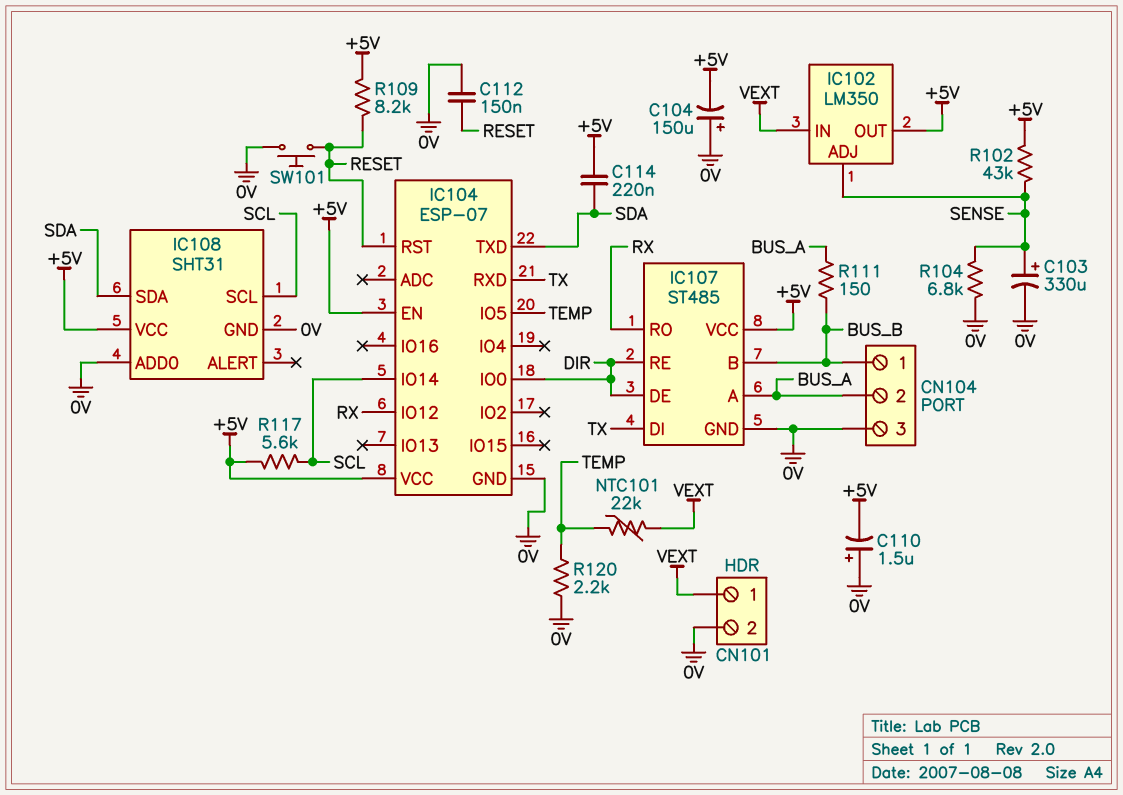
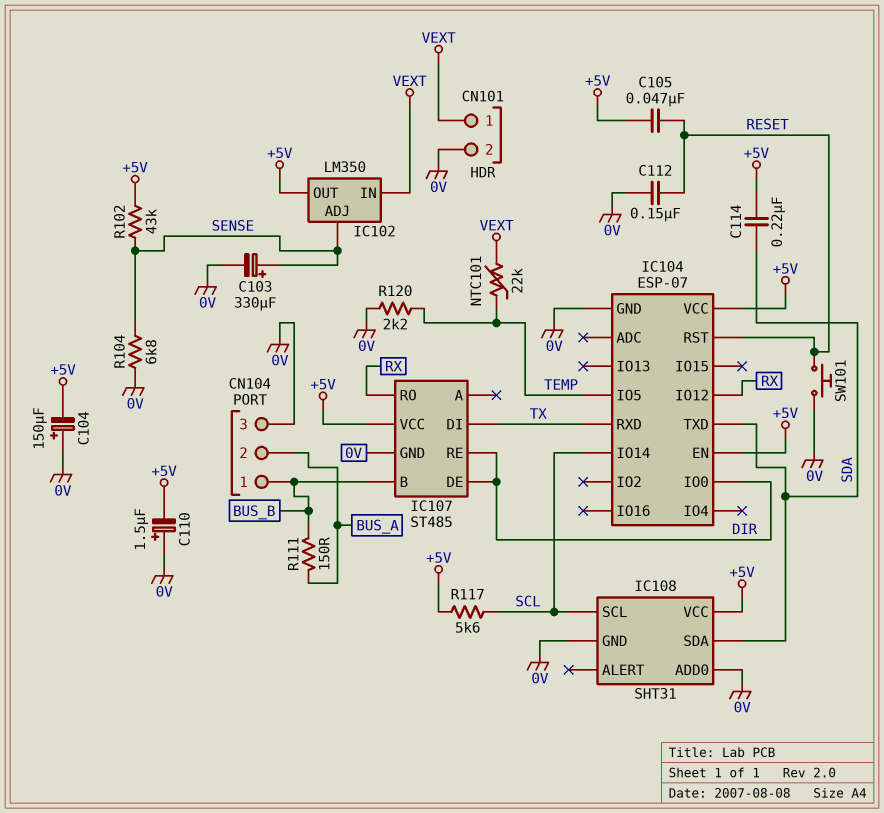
C105: none -> 47nF (+5V, RESET)
IC107 pin A: BUS_A -> none
R109: 8.2k (+5V, RESET) -> none

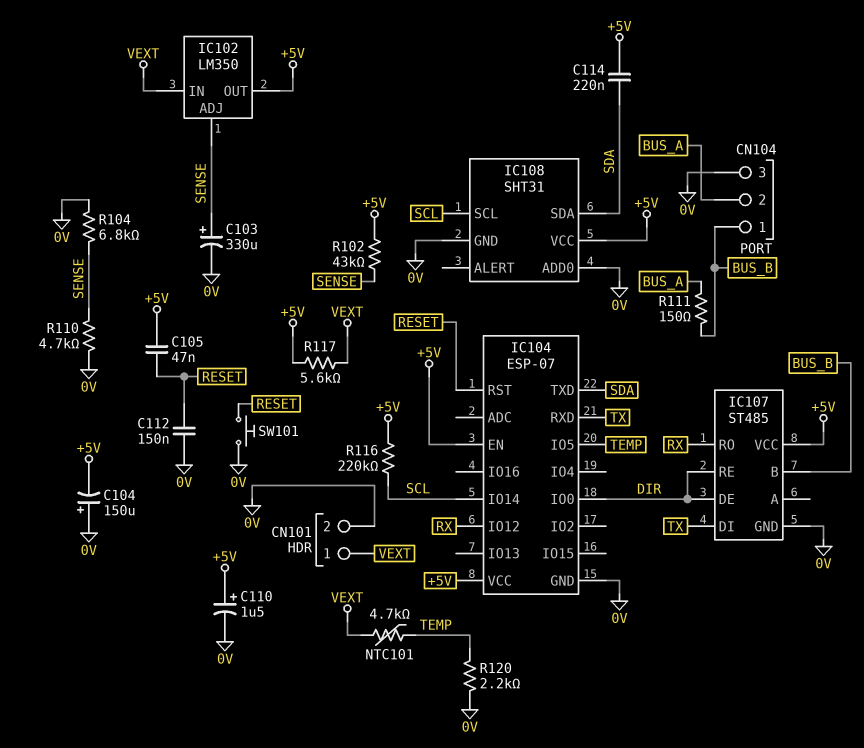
C110: 1.5uF (plus 0V, minus +5V) -> 1.5uF (plus +5V, minus 0V)
NTC101: 22k (TEMP, VEXT) -> 4.7k (TEMP, VEXT)
R110: none -> 4.7k (0V, SENSE)
R116: none -> 220k (+5V, SCL)
R117: 5.6k (+5V, SCL) -> 5.6k (+5V, VEXT)

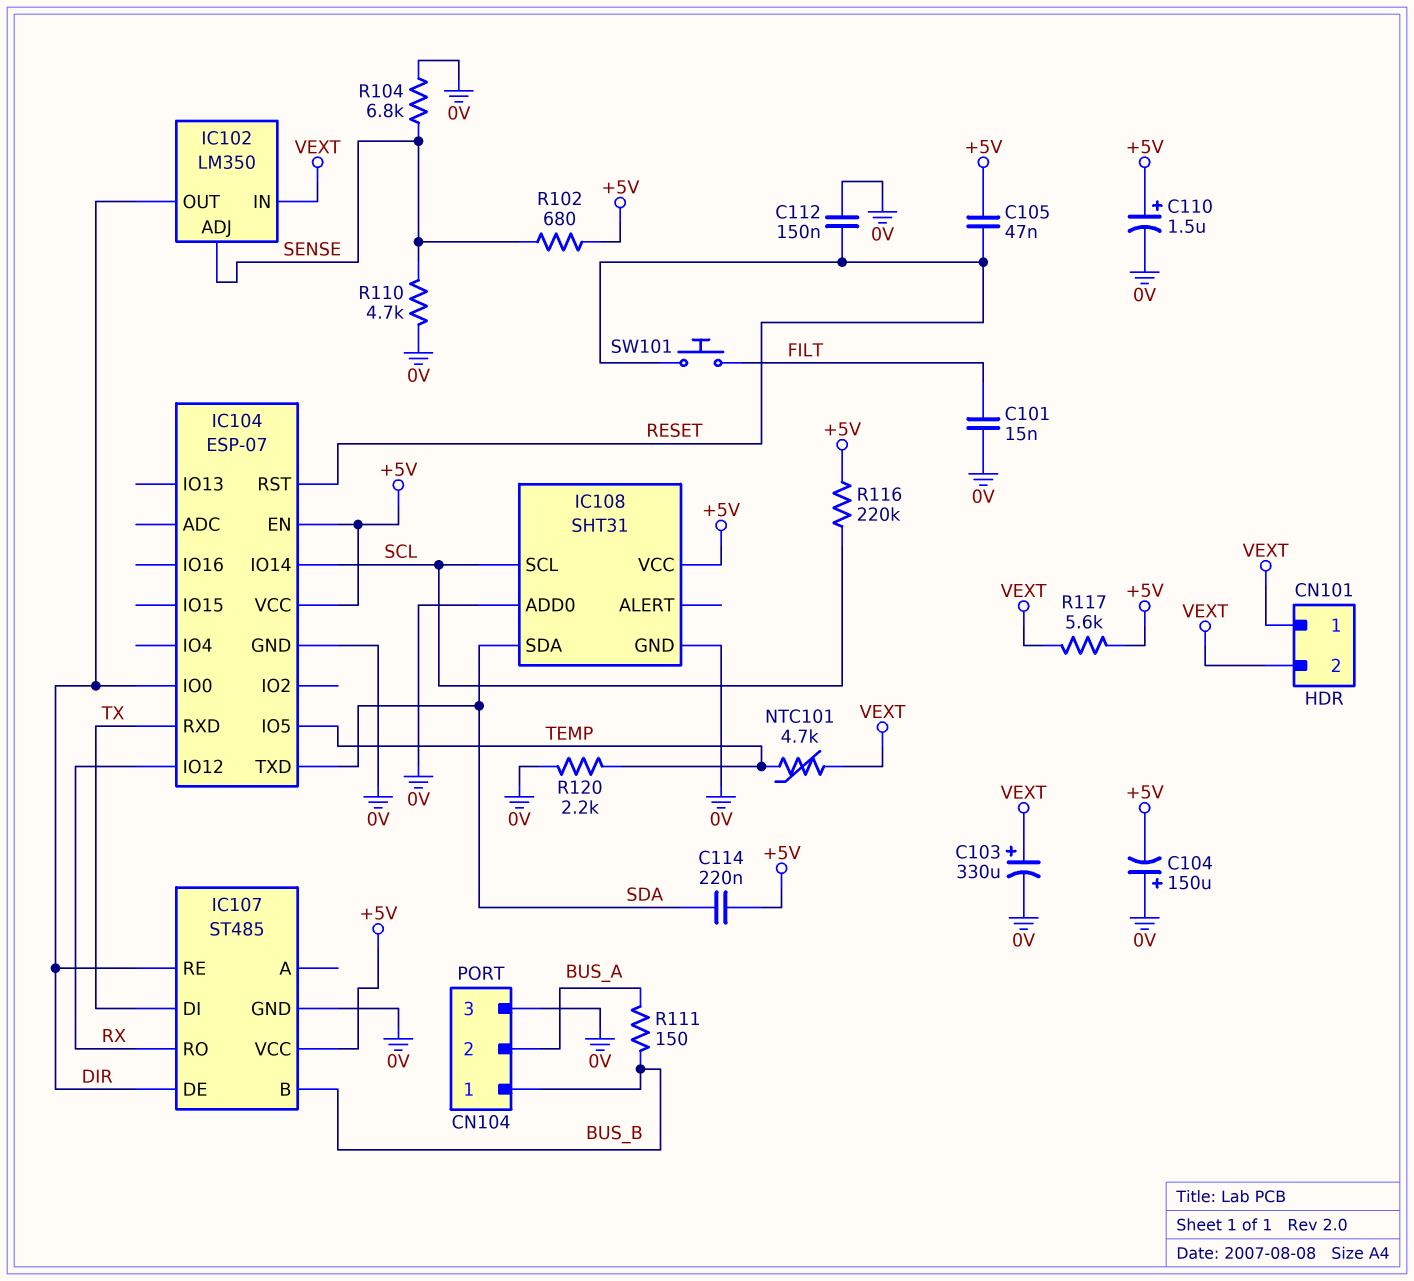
C101: none -> 15nF (0V, FILT)
C103: 330uF (plus SENSE, minus 0V) -> 330uF (plus VEXT, minus 0V)
CN101 pin 2: 0V -> VEXT
IC102 pin OUT: +5V -> DIR
R102: 43k (+5V, SENSE) -> 680 (+5V, SENSE)
SW101: button (0V, RESET) -> button (FILT, RESET)

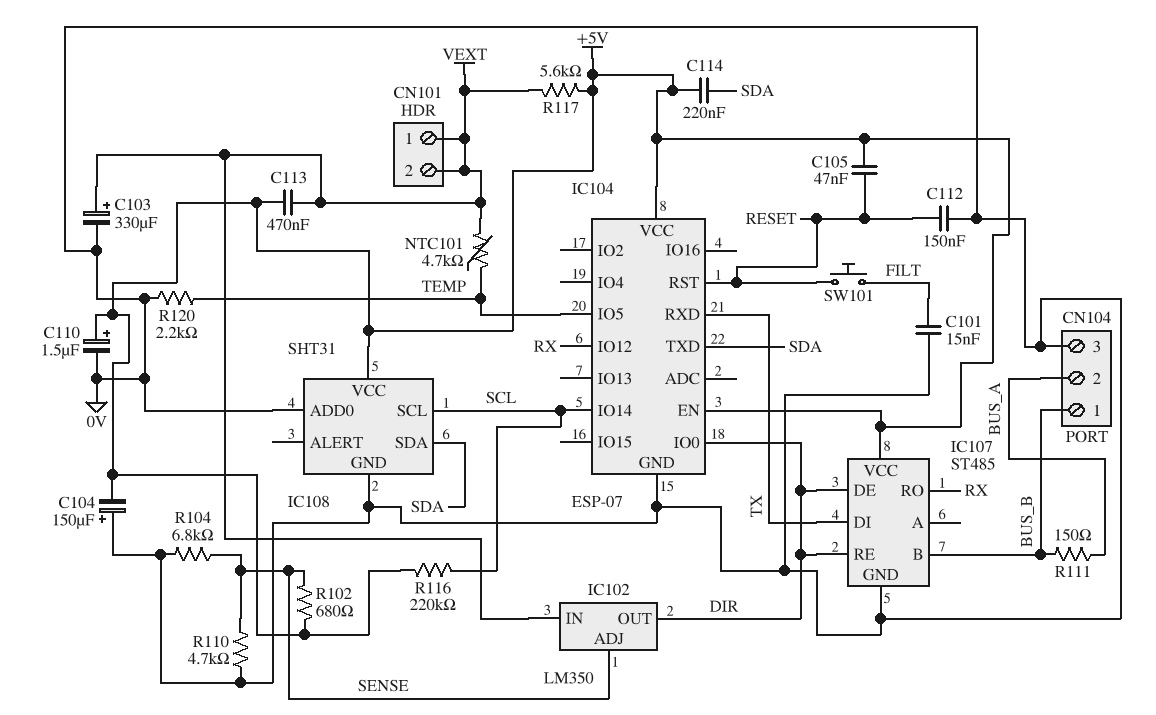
C113: none -> 470nF (+5V, VEXT)

